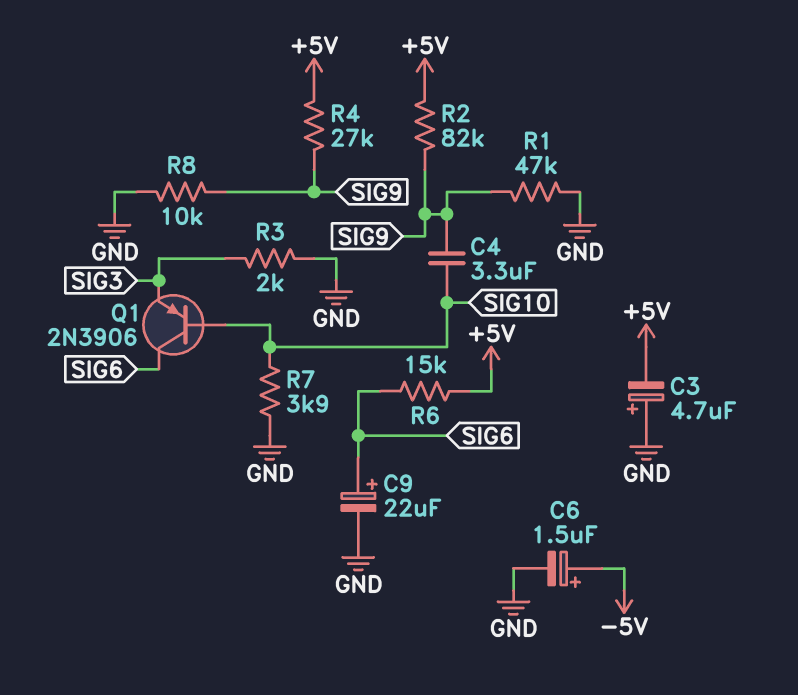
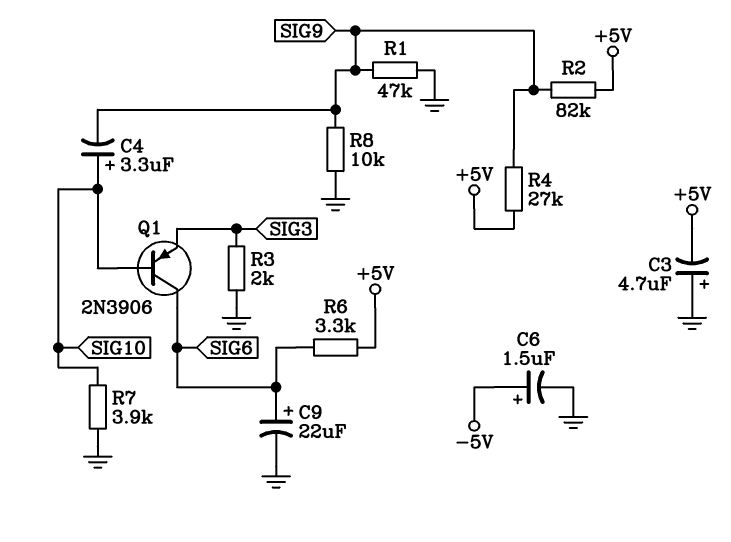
C4: 3.3uF (SIG9, SIG10) -> 3.3uF (plus SIG10, minus SIG9)
R6: 15k (+5V, SIG6) -> 3.3k (+5V, SIG6)

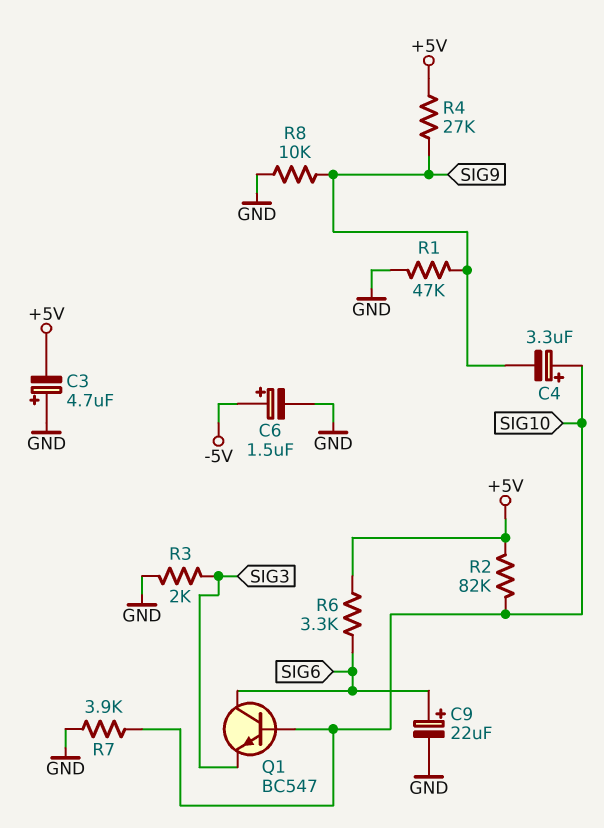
Q1: PNP 2N3906 (B SIG10, C SIG6, E SIG3) -> NPN BC547 (B SIG10, C SIG6, E SIG3)
R2: 82k (+5V, SIG9) -> 82k (+5V, SIG10)

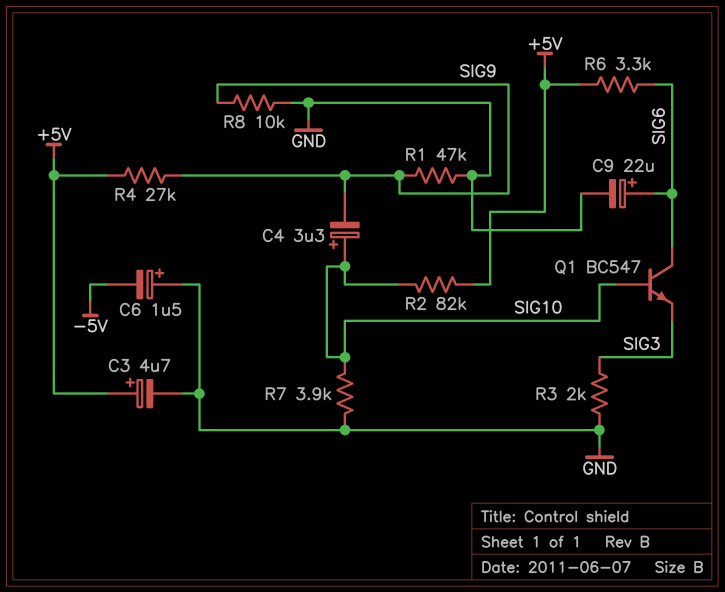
C3: 4.7uF (plus GND, minus +5V) -> 4.7uF (plus +5V, minus GND)
C6: 1.5uF (plus -5V, minus GND) -> 1.5uF (plus GND, minus -5V)

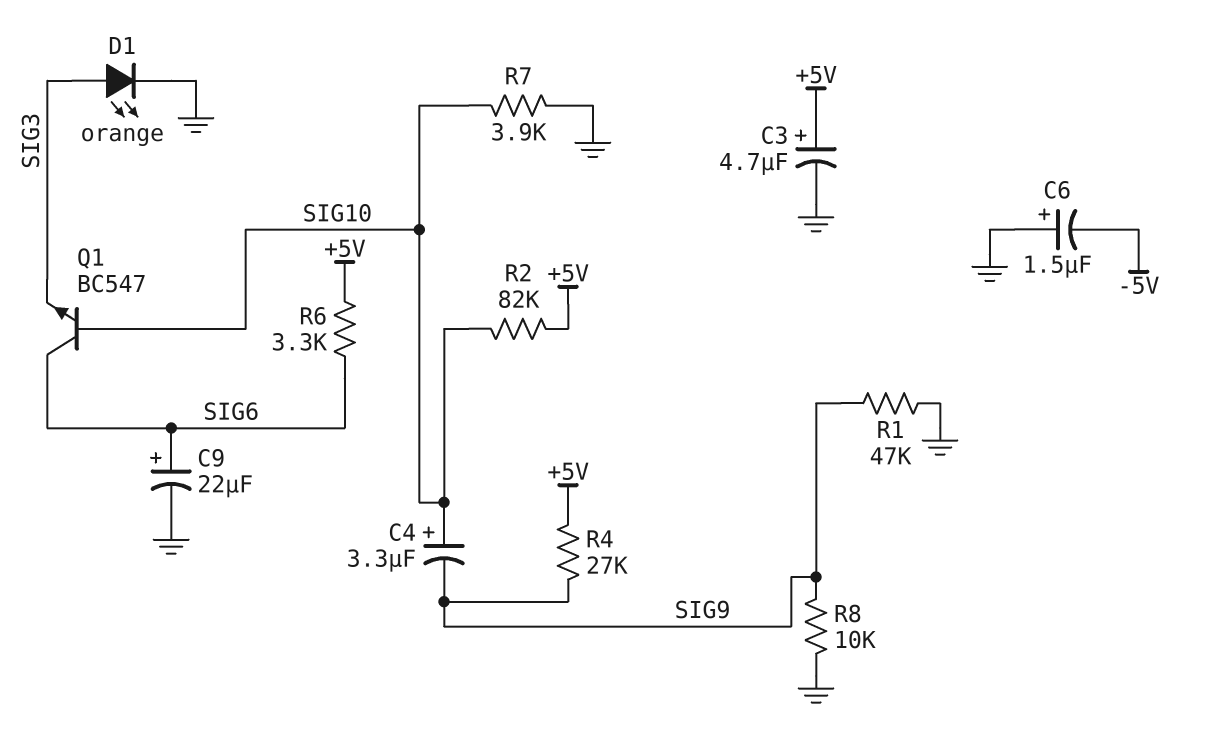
D1: none -> LED orange (A SIG3, K GND)
R3: 2k (GND, SIG3) -> none

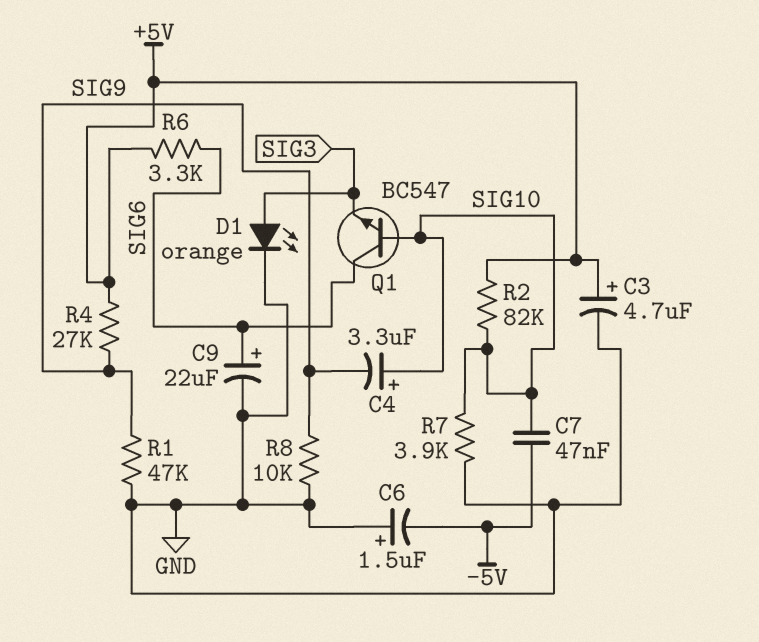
C7: none -> 47nF (-5V, SIG10)

